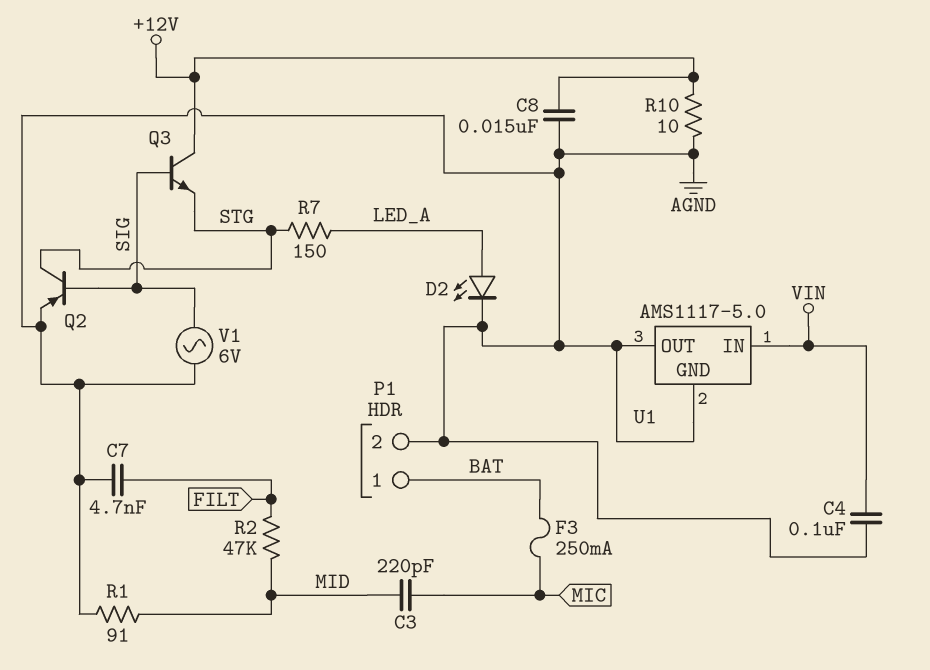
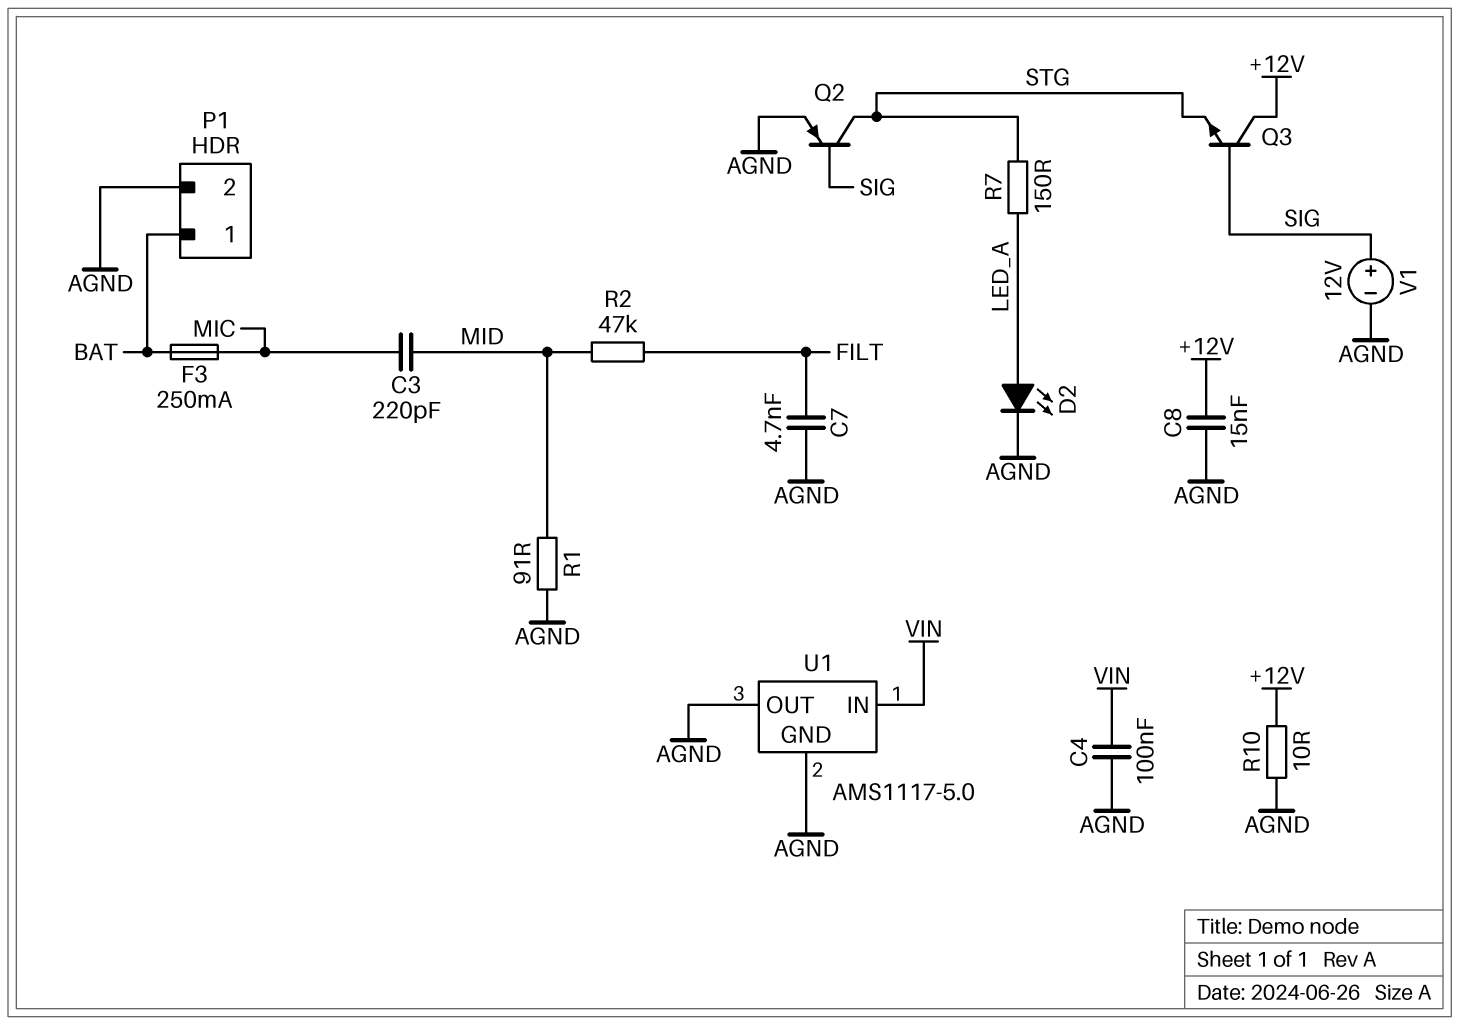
V1: AC 6V (AGND, SIG) -> 12V (plus SIG, minus AGND)

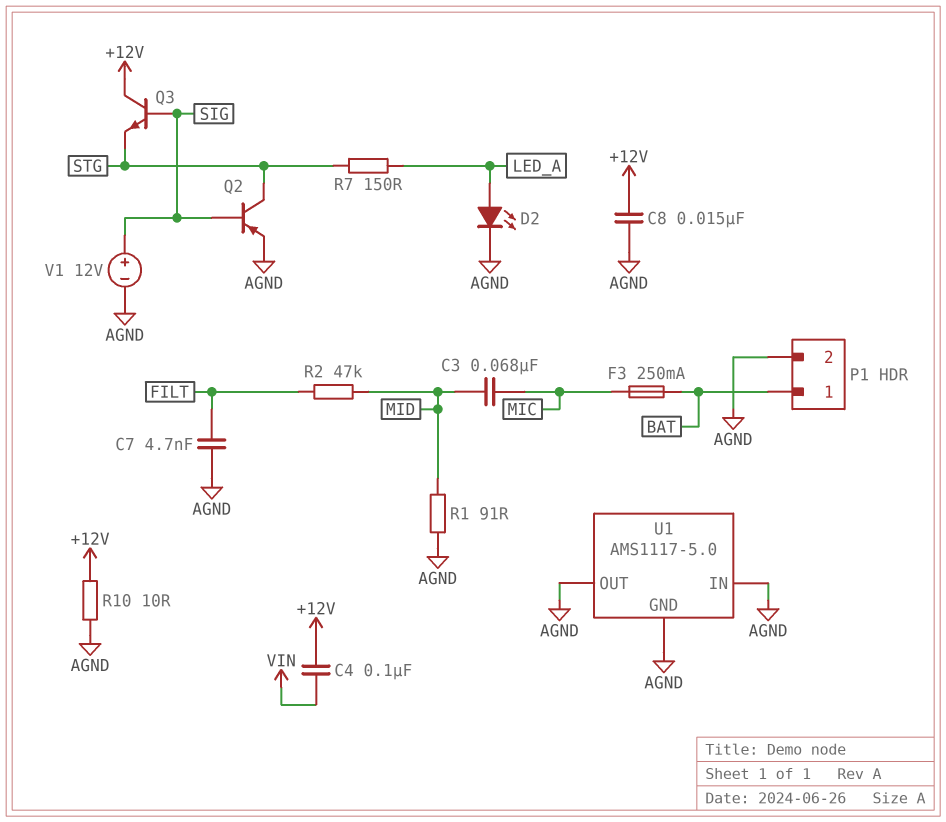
C3: 220pF (MIC, MID) -> 68nF (MIC, MID)
C4: 100nF (AGND, VIN) -> 100nF (+12V, VIN)
U1 pin IN: VIN -> AGND

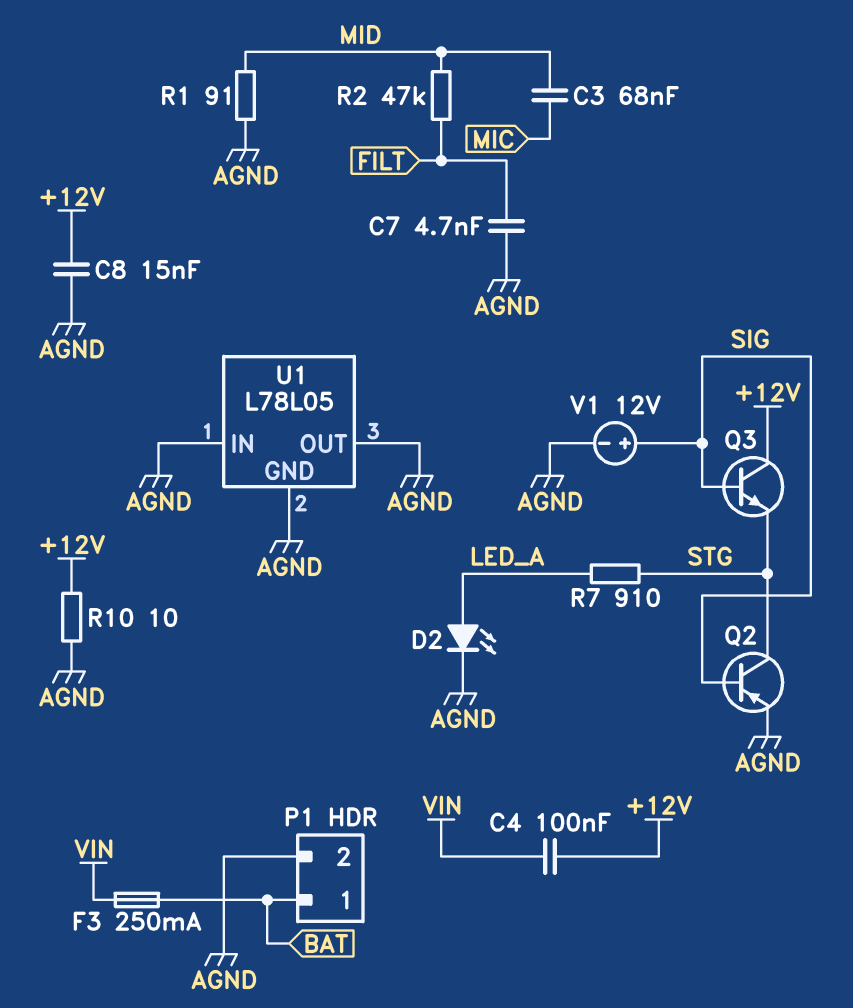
F3: 250mA (BAT, MIC) -> 250mA (BAT, VIN)
R7: 150 (LED_A, STG) -> 910 (LED_A, STG)
U1: AMS1117-5.0 -> L78L05

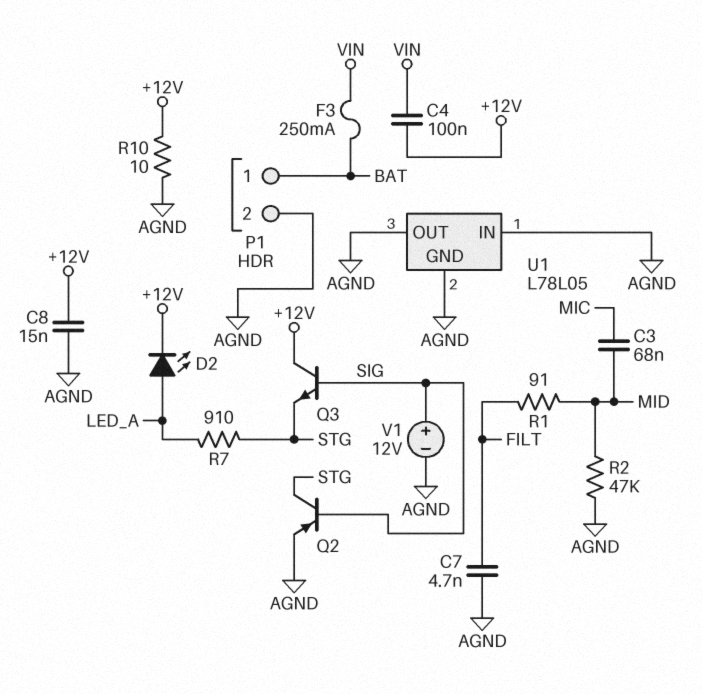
D2: LED (A LED_A, K AGND) -> LED (A LED_A, K +12V)
R1: 91 (AGND, MID) -> 91 (FILT, MID)
R2: 47k (FILT, MID) -> 47k (AGND, MID)

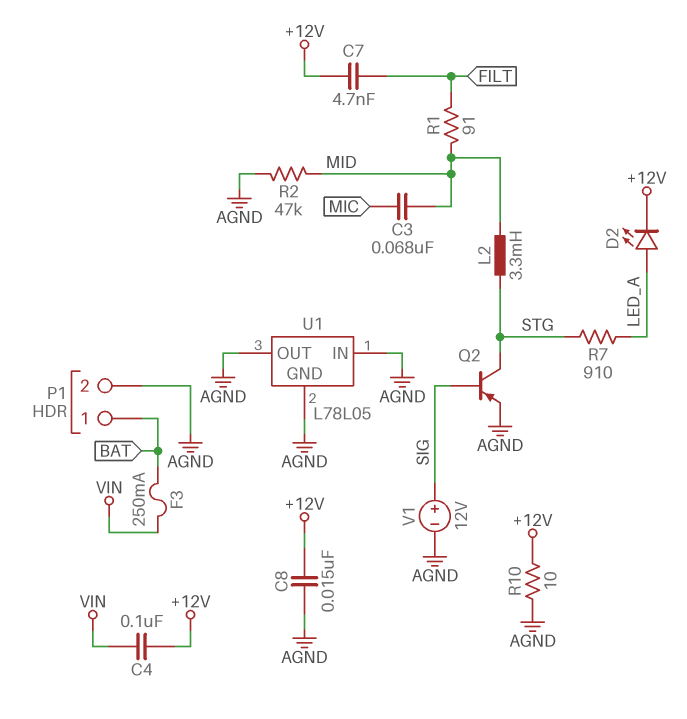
C7: 4.7nF (AGND, FILT) -> 4.7nF (+12V, FILT)
L2: none -> 3.3mH (MID, STG)
Q3: NPN (B SIG, C +12V, E STG) -> none

